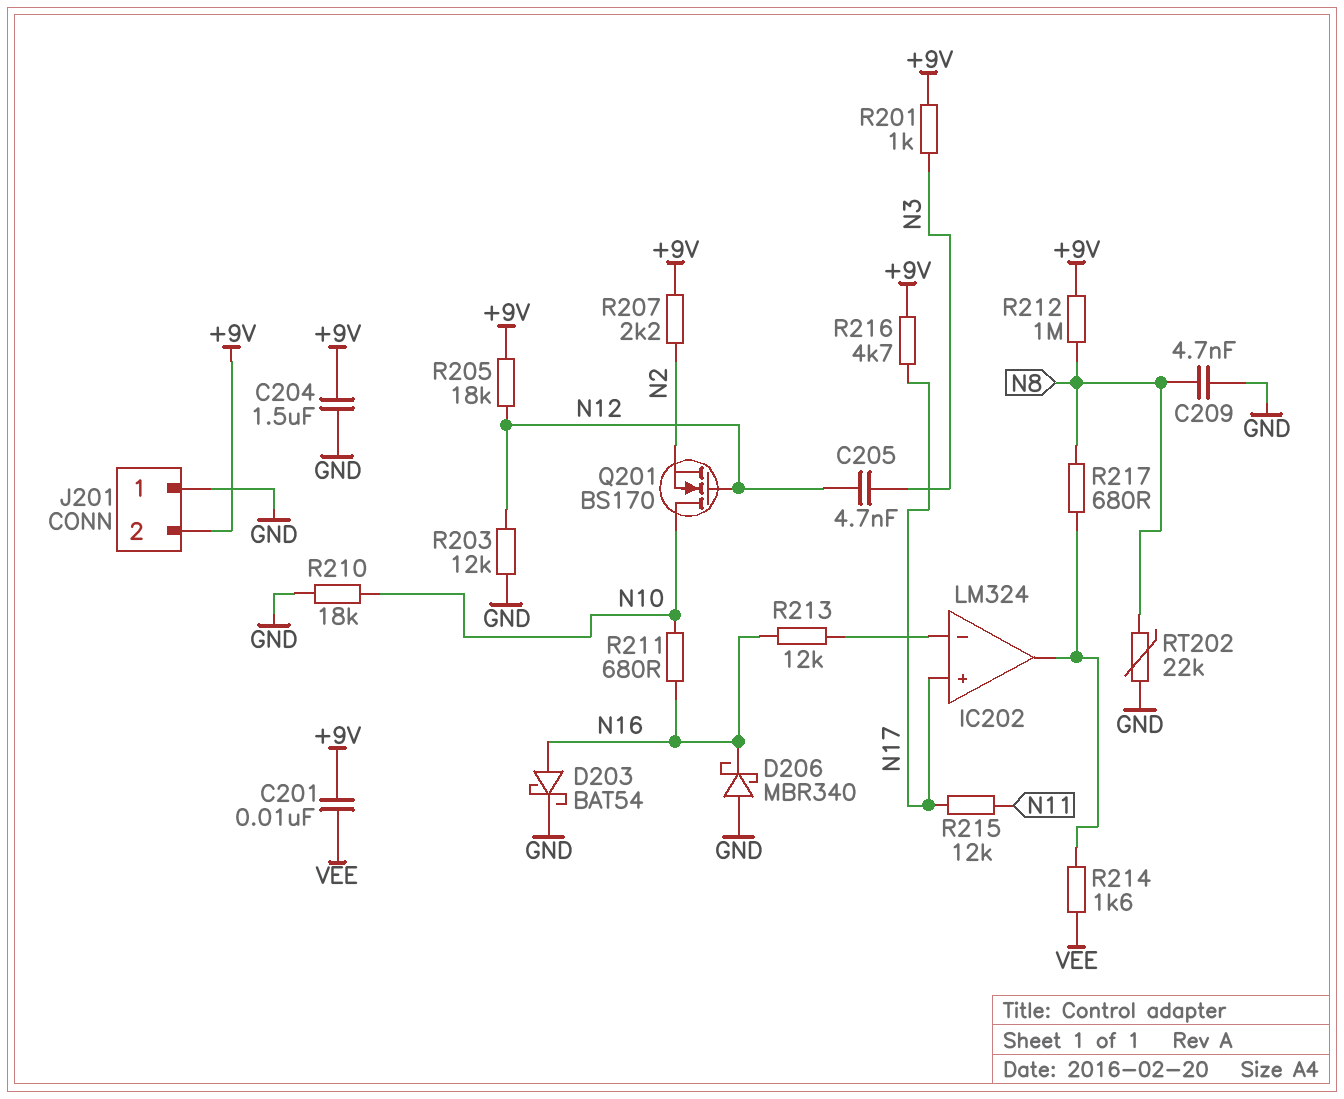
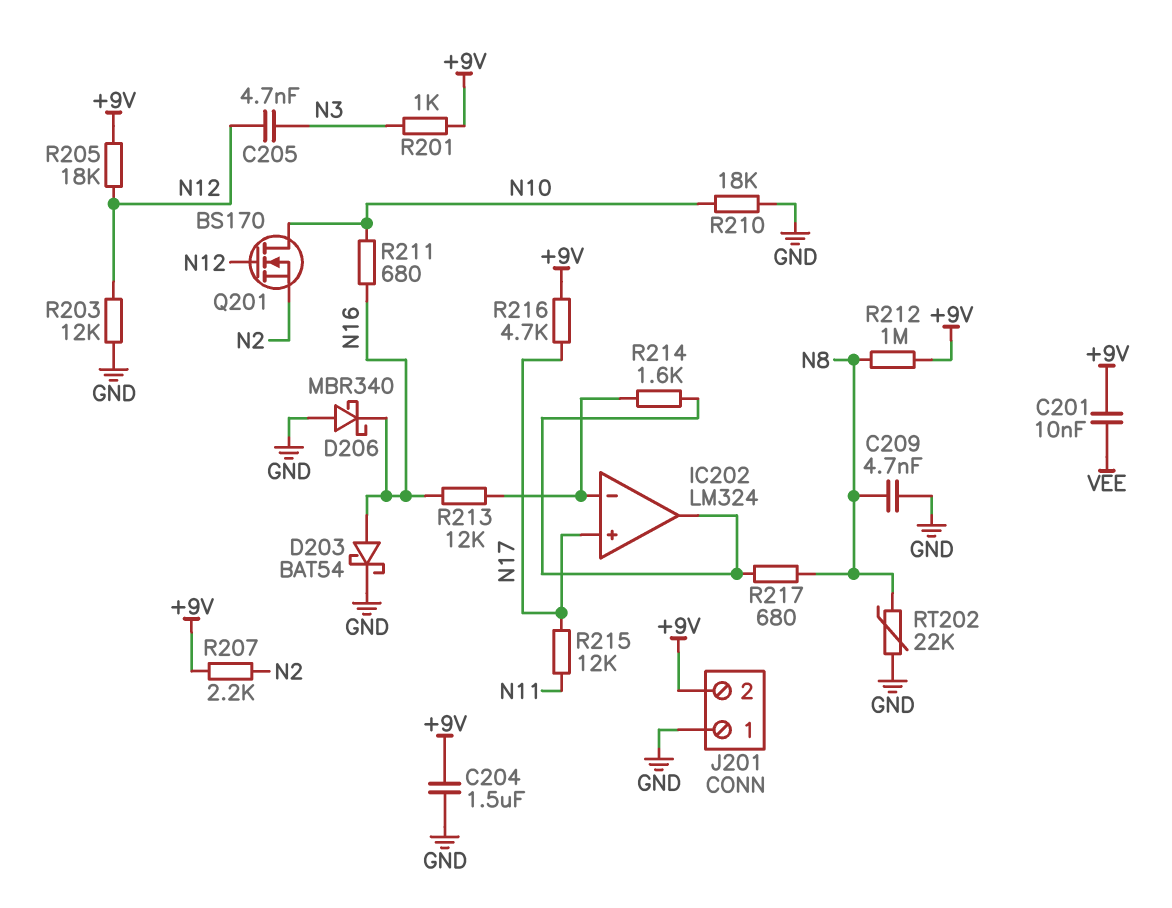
R214: 1.6k (IC202/out, VEE) -> 1.6k (IC202/in-, IC202/out)

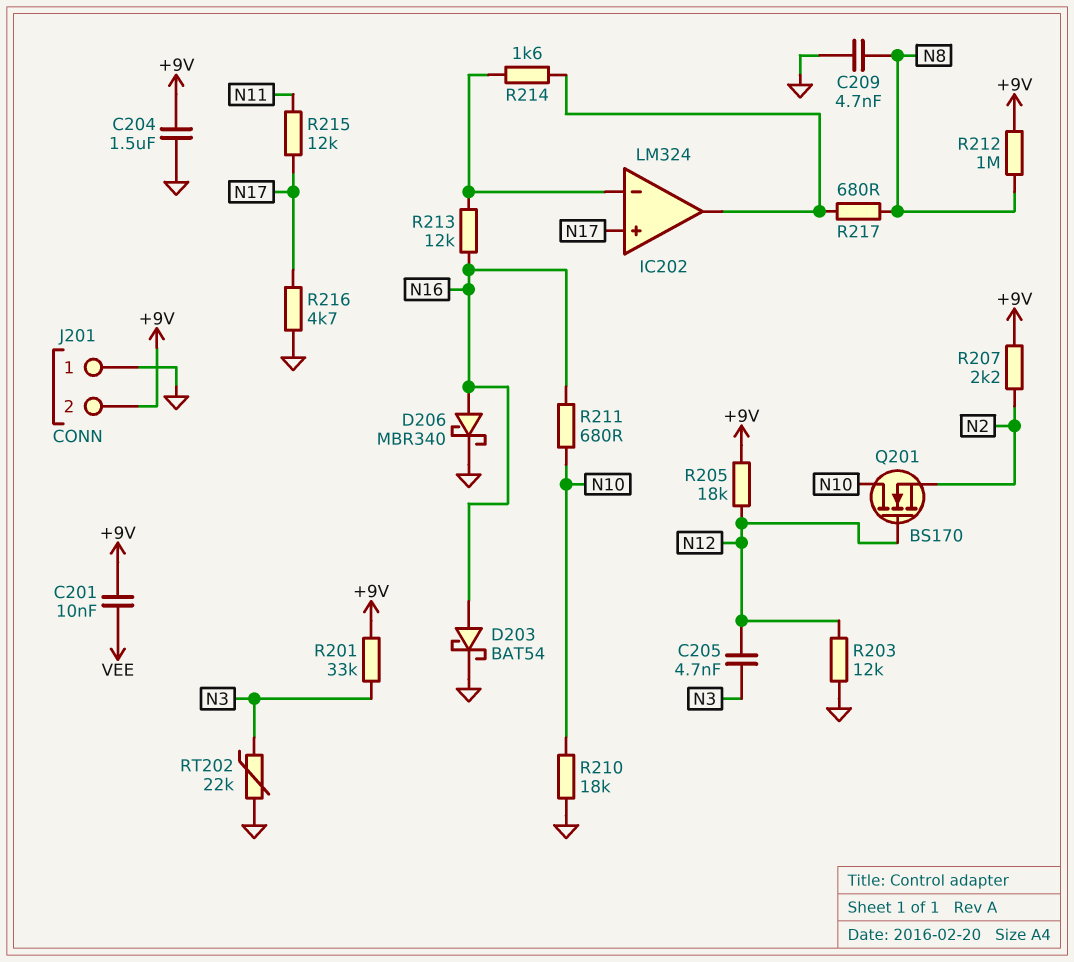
D206: schottky MBR340 (A GND, K N16) -> schottky MBR340 (A N16, K GND)
R201: 1k (+9V, N3) -> 33k (+9V, N3)
R216: 4.7k (+9V, N17) -> 4.7k (GND, N17)
RT202: 22k (GND, N8) -> 22k (GND, N3)

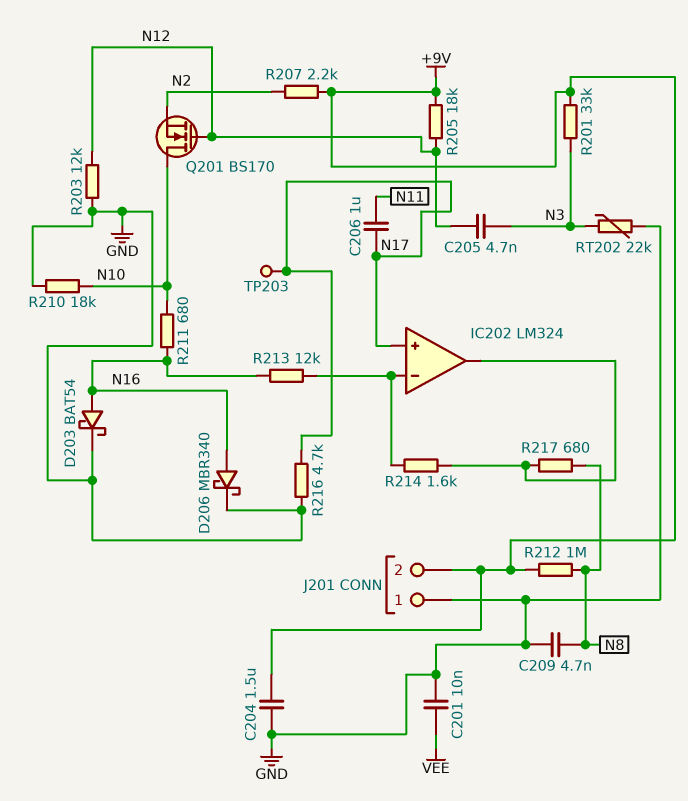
C201: 10nF (+9V, VEE) -> 10nF (GND, VEE)
C206: none -> 1uF (N11, N17)
R215: 12k (N11, N17) -> none
TP203: none -> test point (N17)

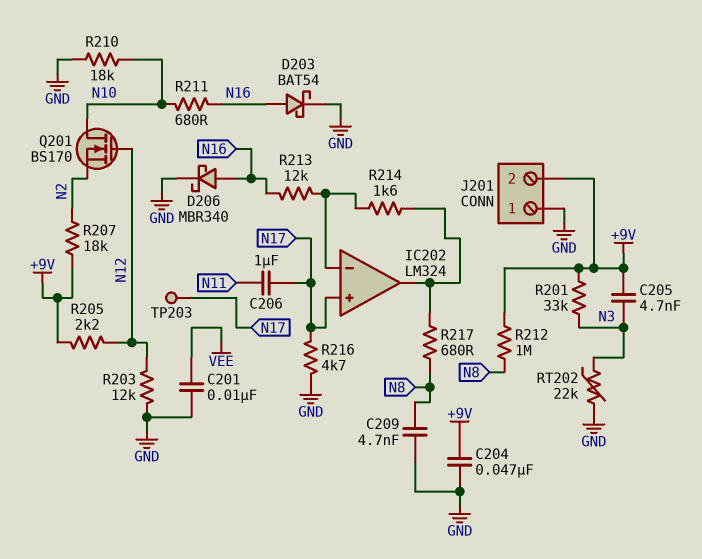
C204: 1.5uF (+9V, GND) -> 47nF (+9V, GND)
C205: 4.7nF (N3, N12) -> 4.7nF (+9V, N3)
R205: 18k (+9V, N12) -> 2.2k (+9V, N12)
R207: 2.2k (+9V, N2) -> 18k (+9V, N2)

